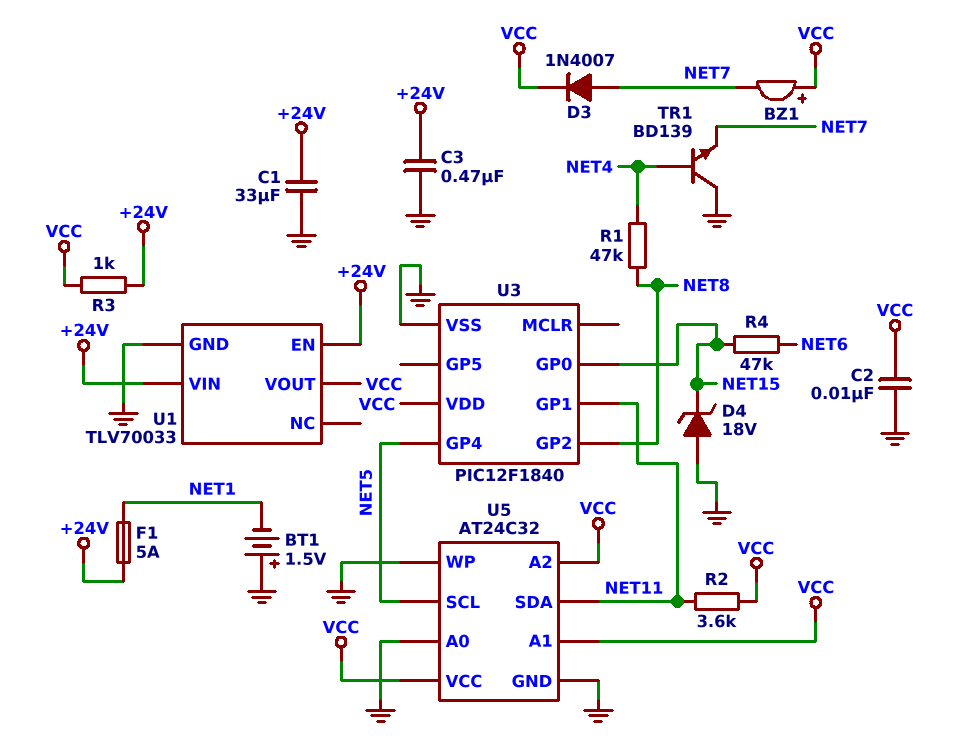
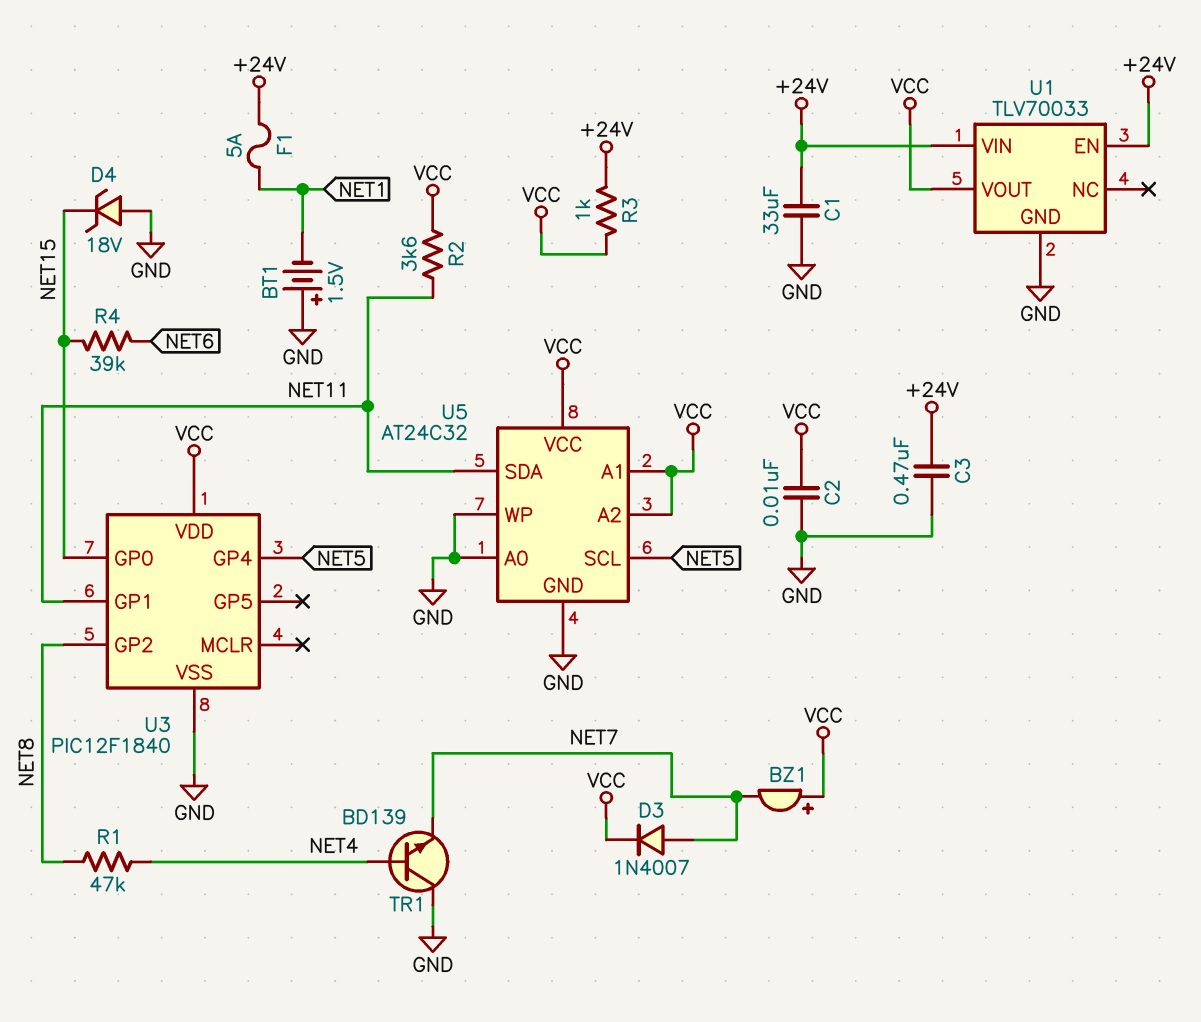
R4: 47k (NET6, NET15) -> 39k (NET6, NET15)

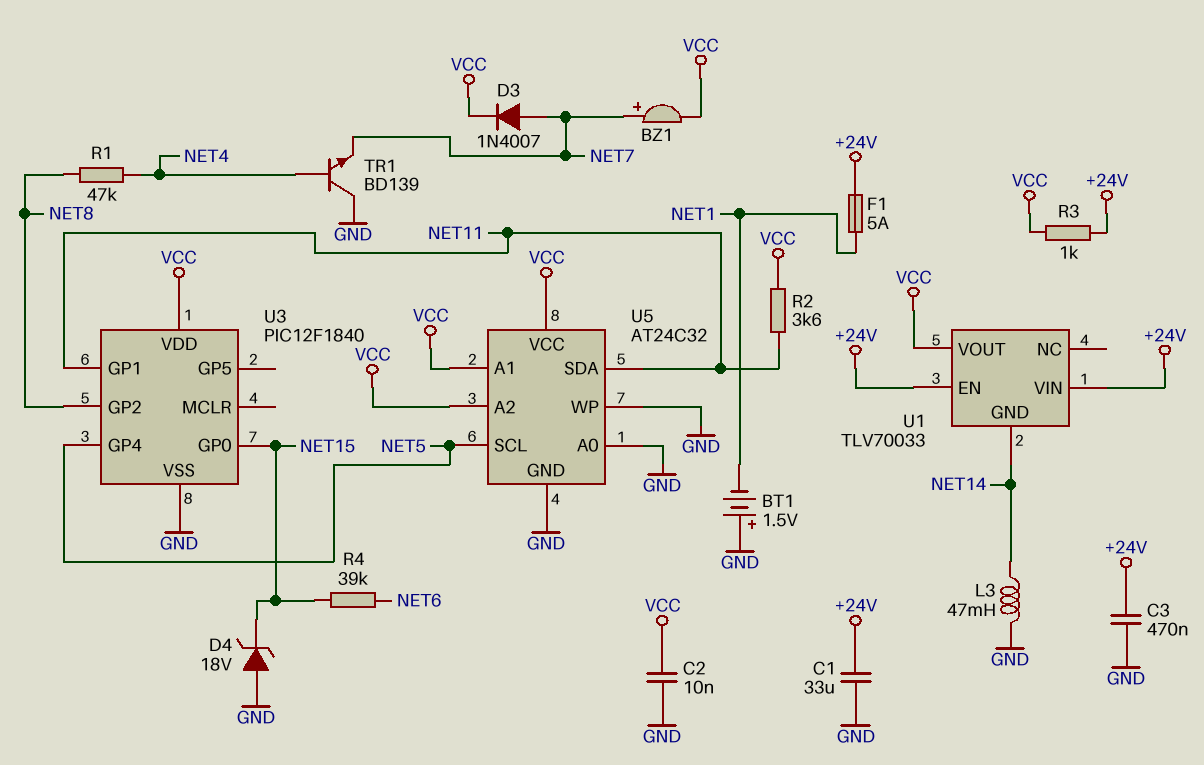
BZ1: buzzer (plus VCC, minus NET7) -> buzzer (plus NET7, minus VCC)
L3: none -> 47mH (GND, NET14)
U1 pin GND: GND -> NET14

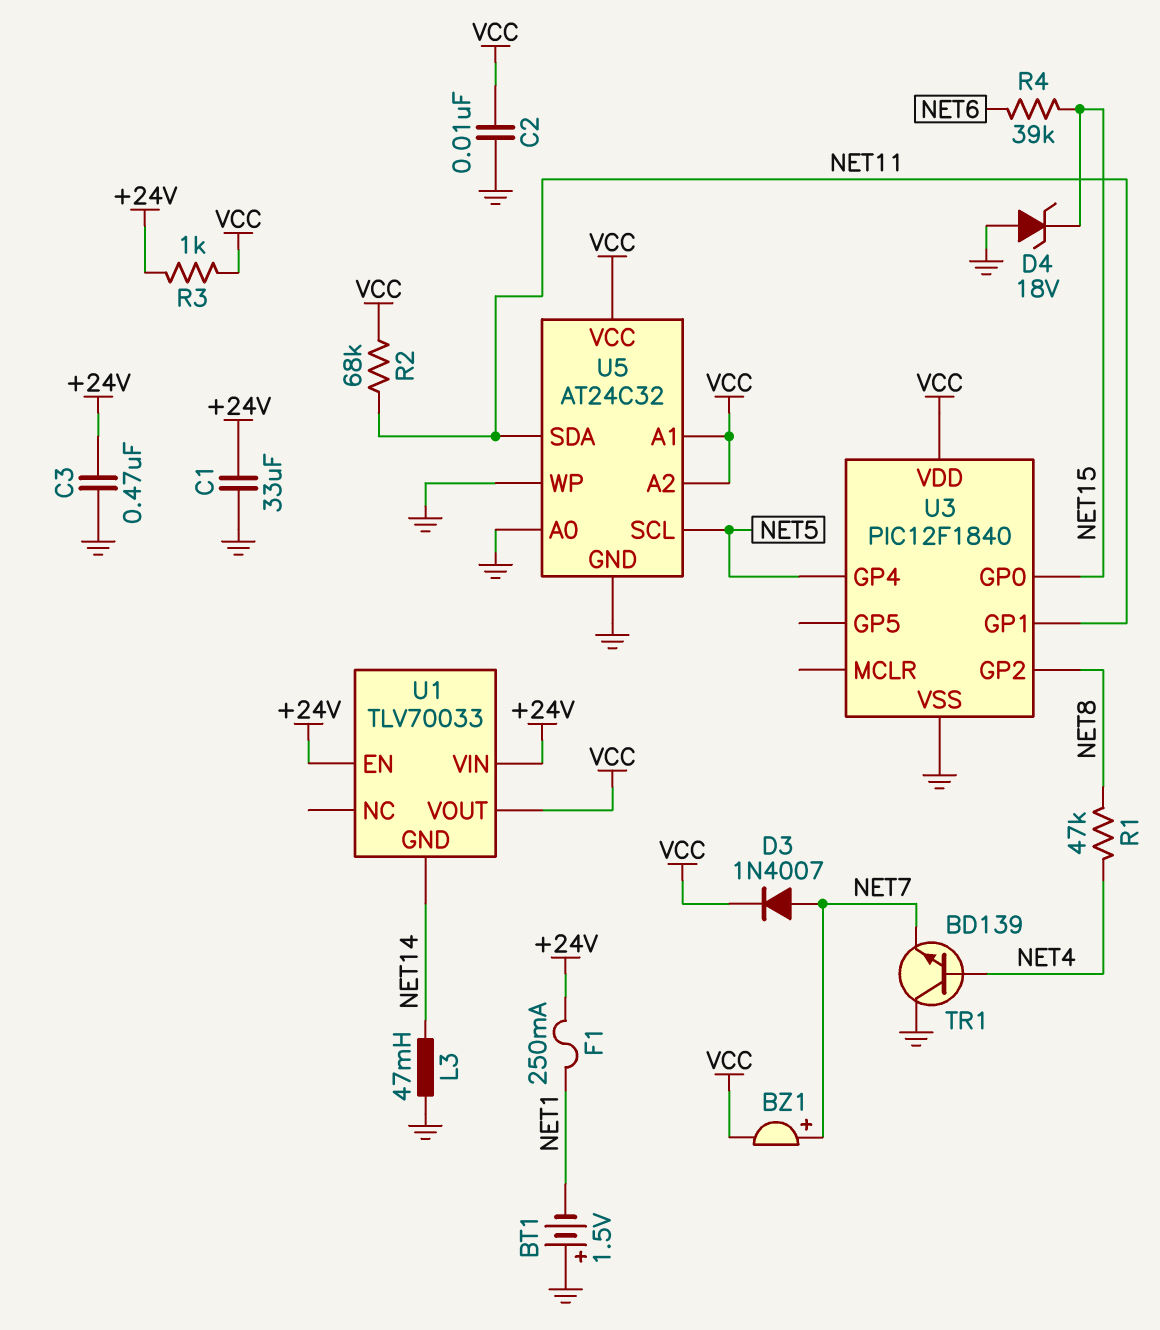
F1: 5A (+24V, NET1) -> 250mA (+24V, NET1)
R2: 3.6k (NET11, VCC) -> 68k (NET11, VCC)

